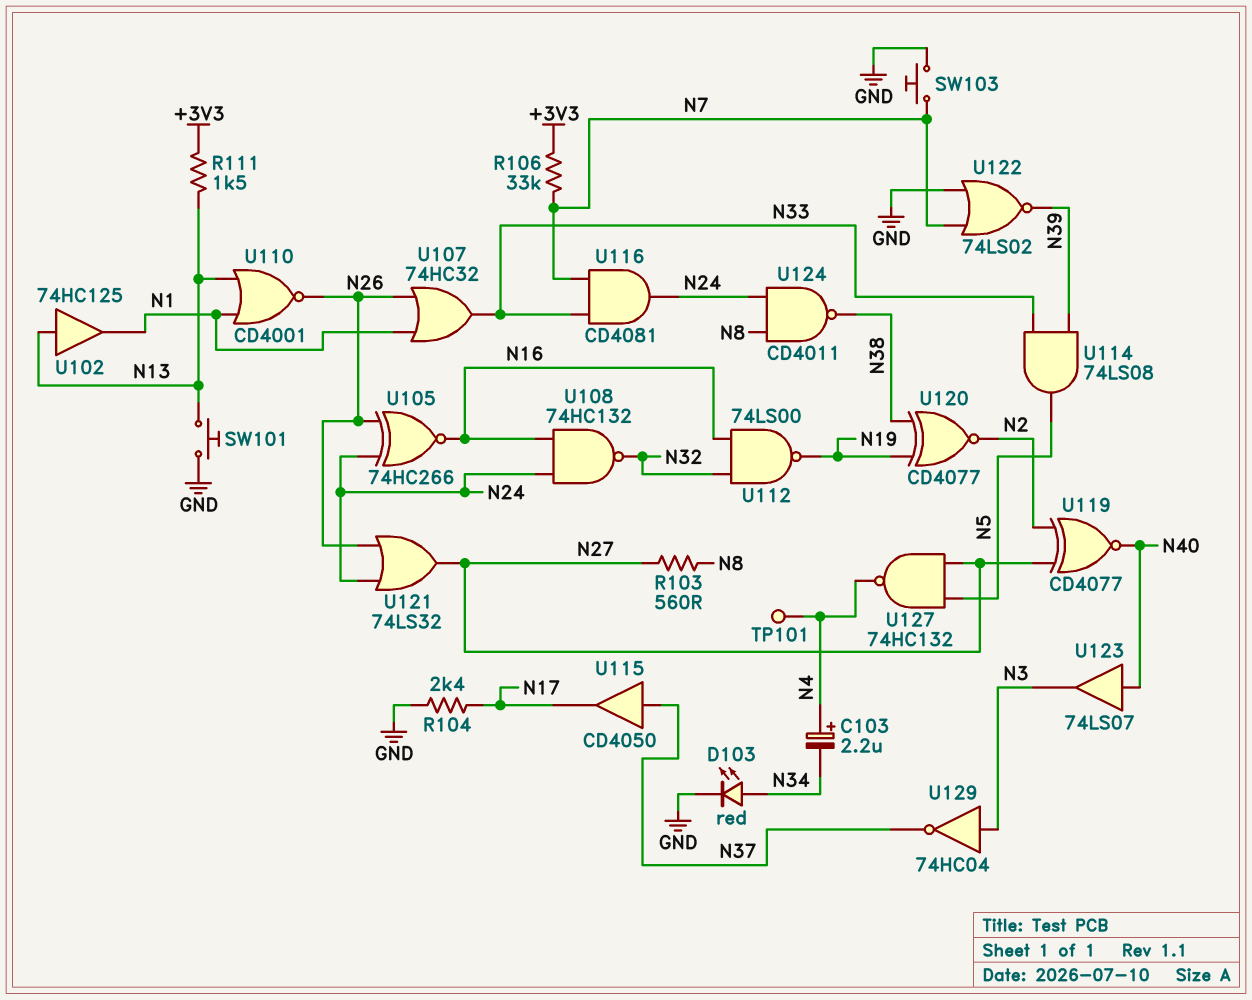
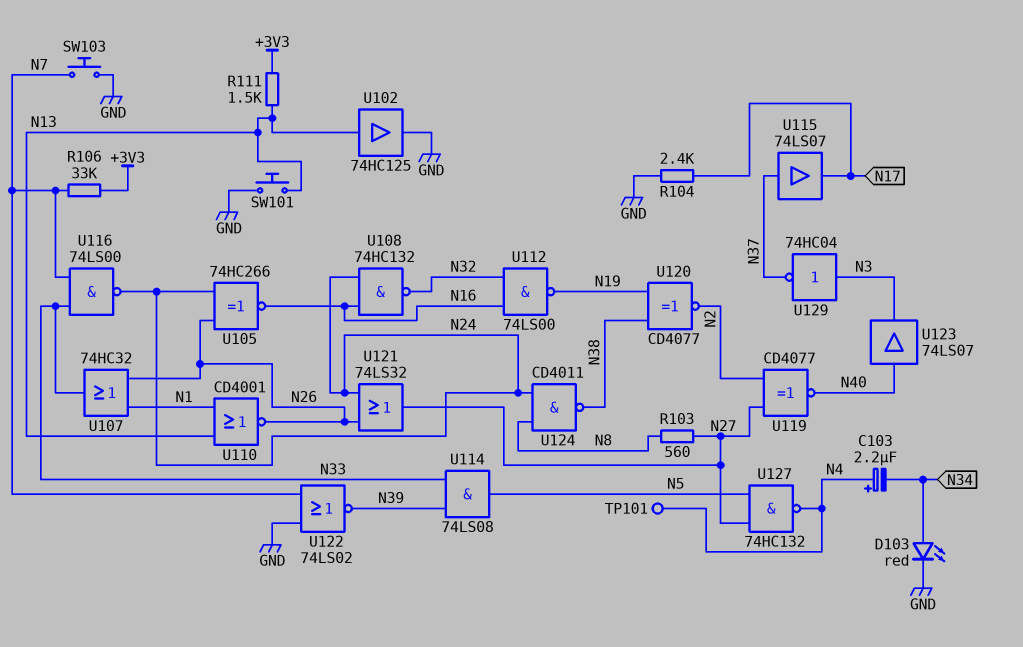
U102: buffer 74HC125 (in N13, out N1) -> buffer 74HC125 (in N13, out GND)
U115: buffer CD4050 (in N37, out N17) -> buffer 74LS07 (in N37, out N17)
U116: AND CD4081 (in N7, in N33, out N24) -> NAND 74LS00 (in N7, in N33, out N24)

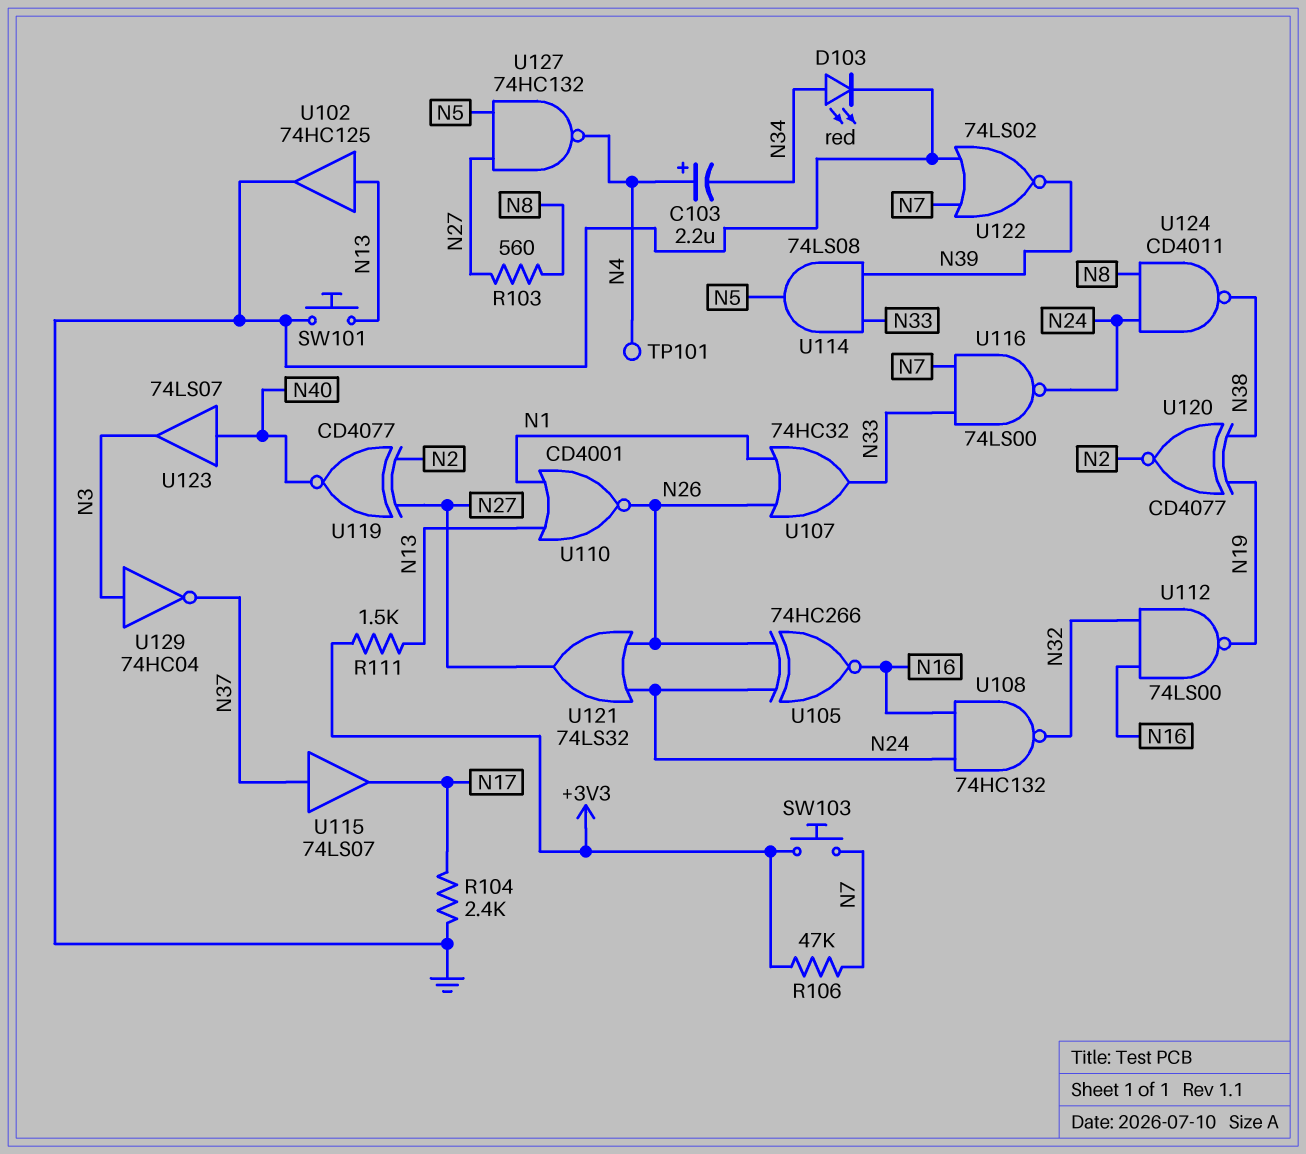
R106: 33k (+3V3, N7) -> 47k (+3V3, N7)
SW103: button (GND, N7) -> button (+3V3, N7)

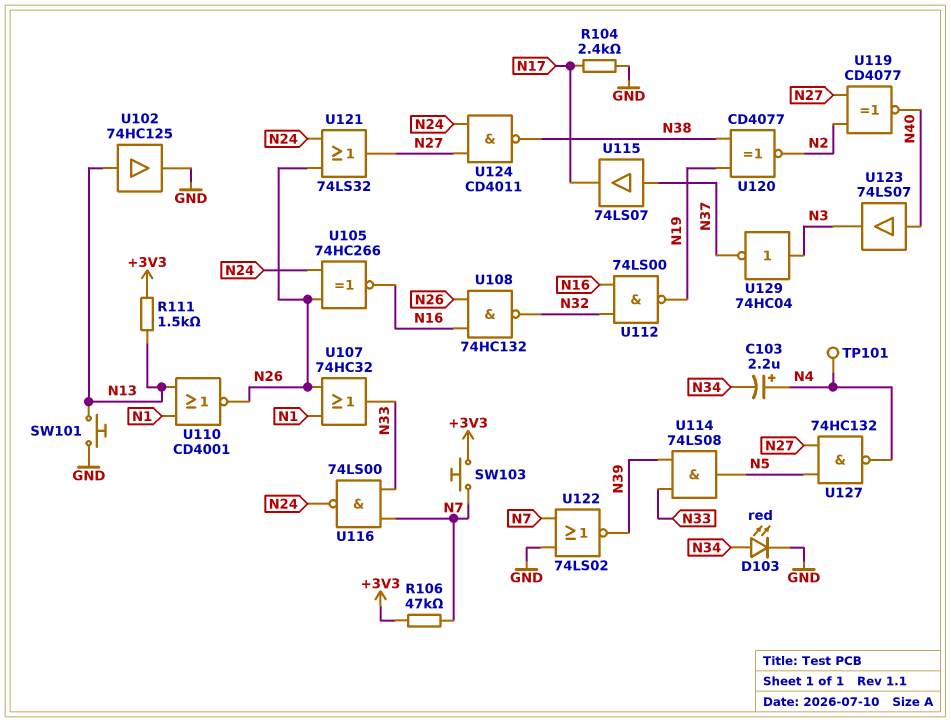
R103: 560 (N8, N27) -> none
U108: NAND 74HC132 (in N16, in N24, out N32) -> NAND 74HC132 (in N16, in N26, out N32)
U124: NAND CD4011 (in N8, in N24, out N38) -> NAND CD4011 (in N24, in N27, out N38)

